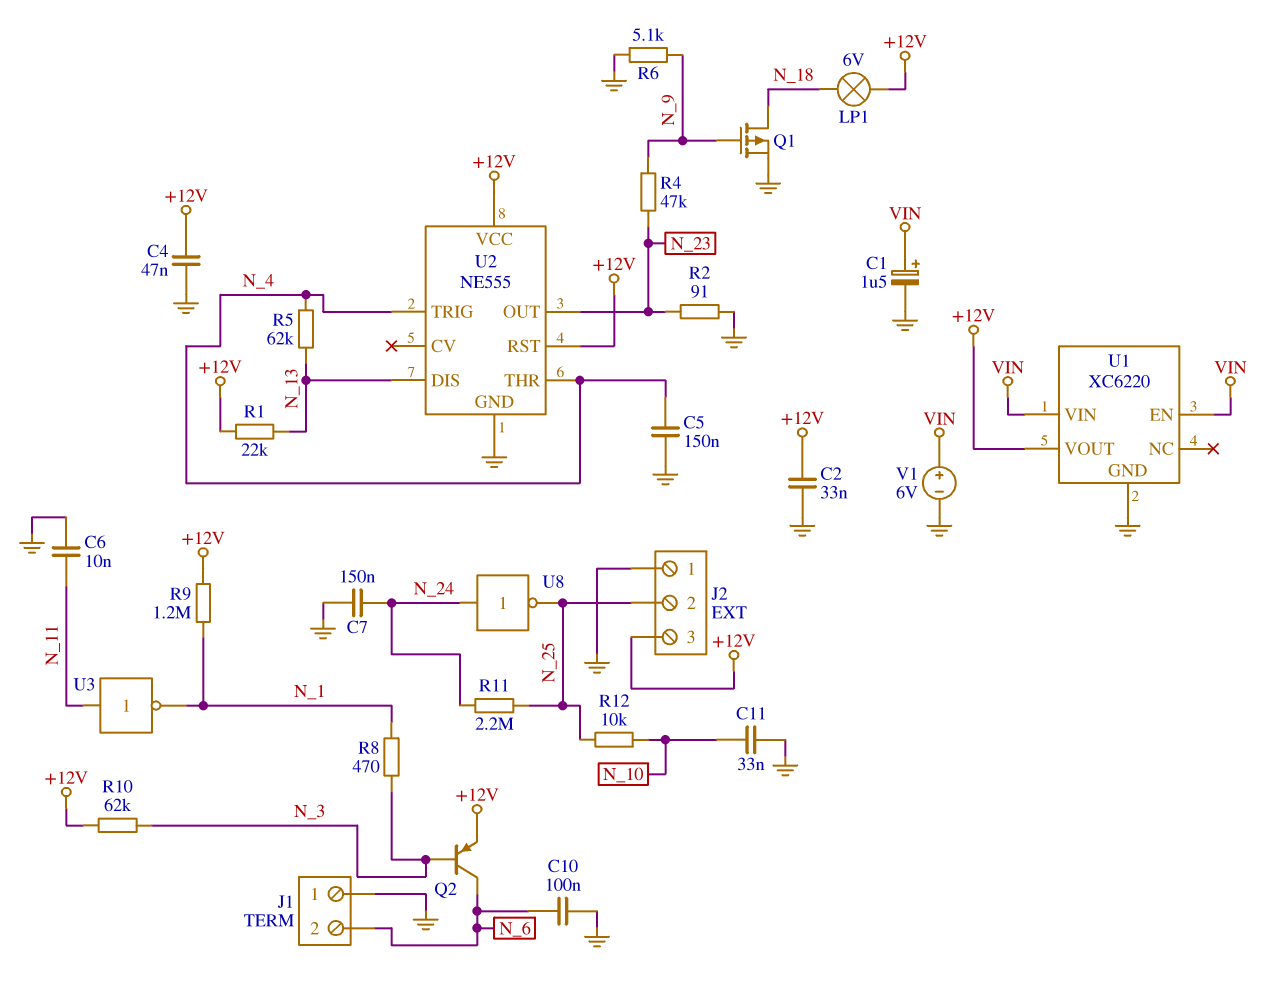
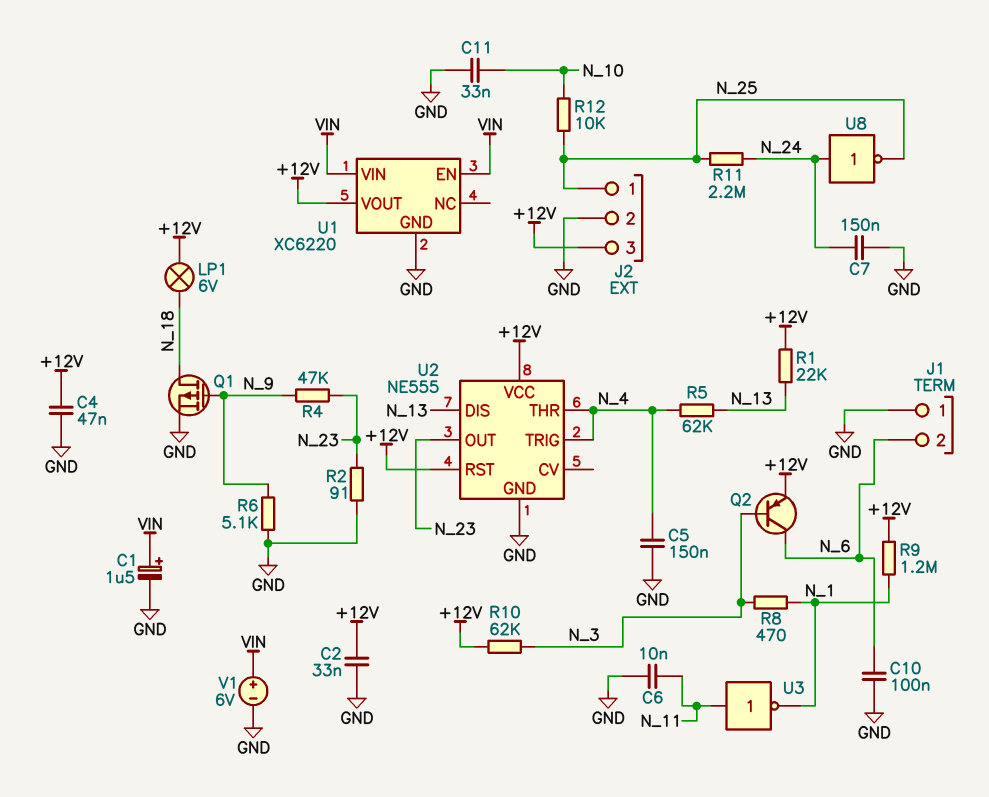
J2 pin 1: GND -> N_25
J2 pin 2: N_25 -> GND

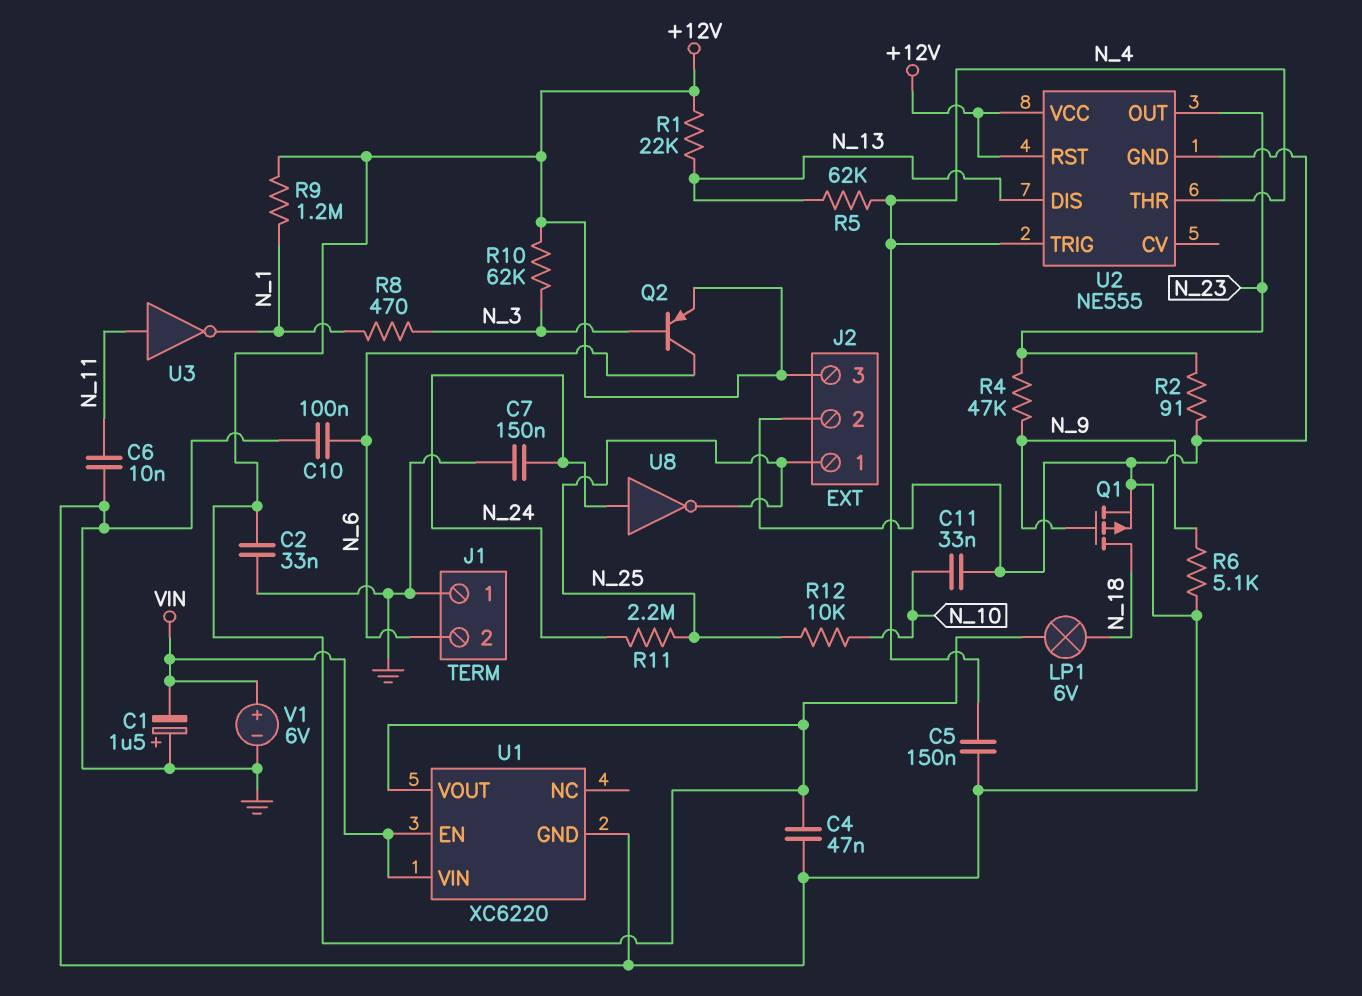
C1: 1.5uF (plus VIN, minus GND) -> 1.5uF (plus GND, minus VIN)

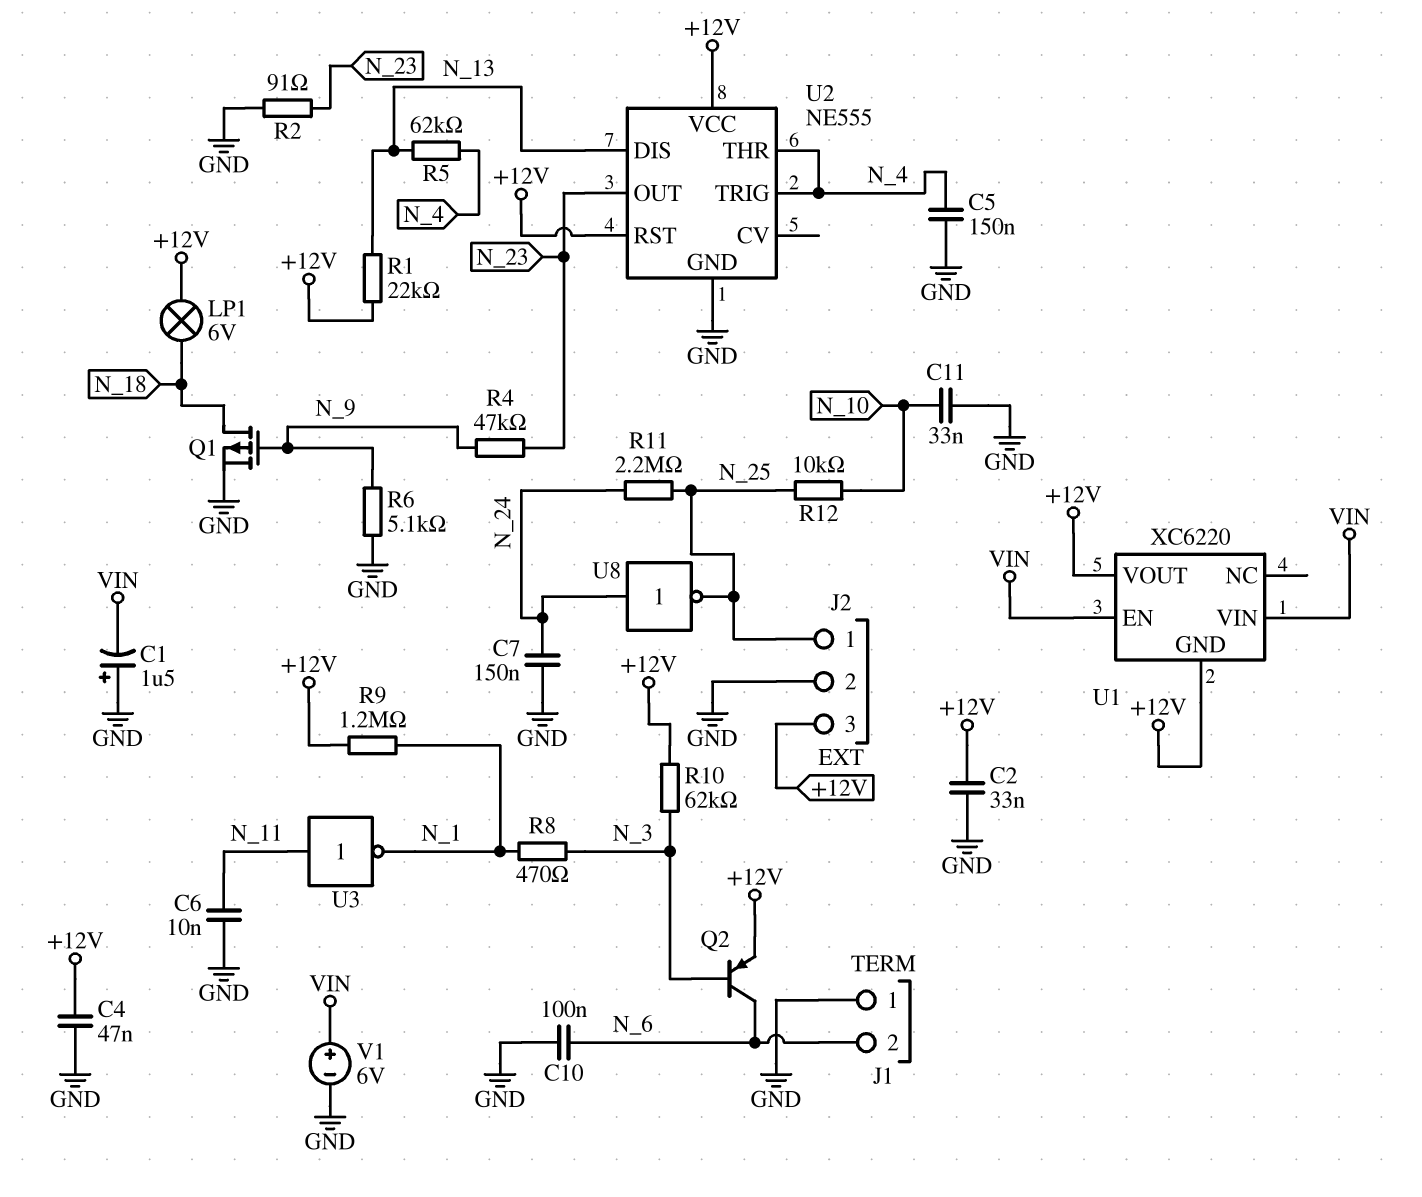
U1 pin GND: GND -> +12V

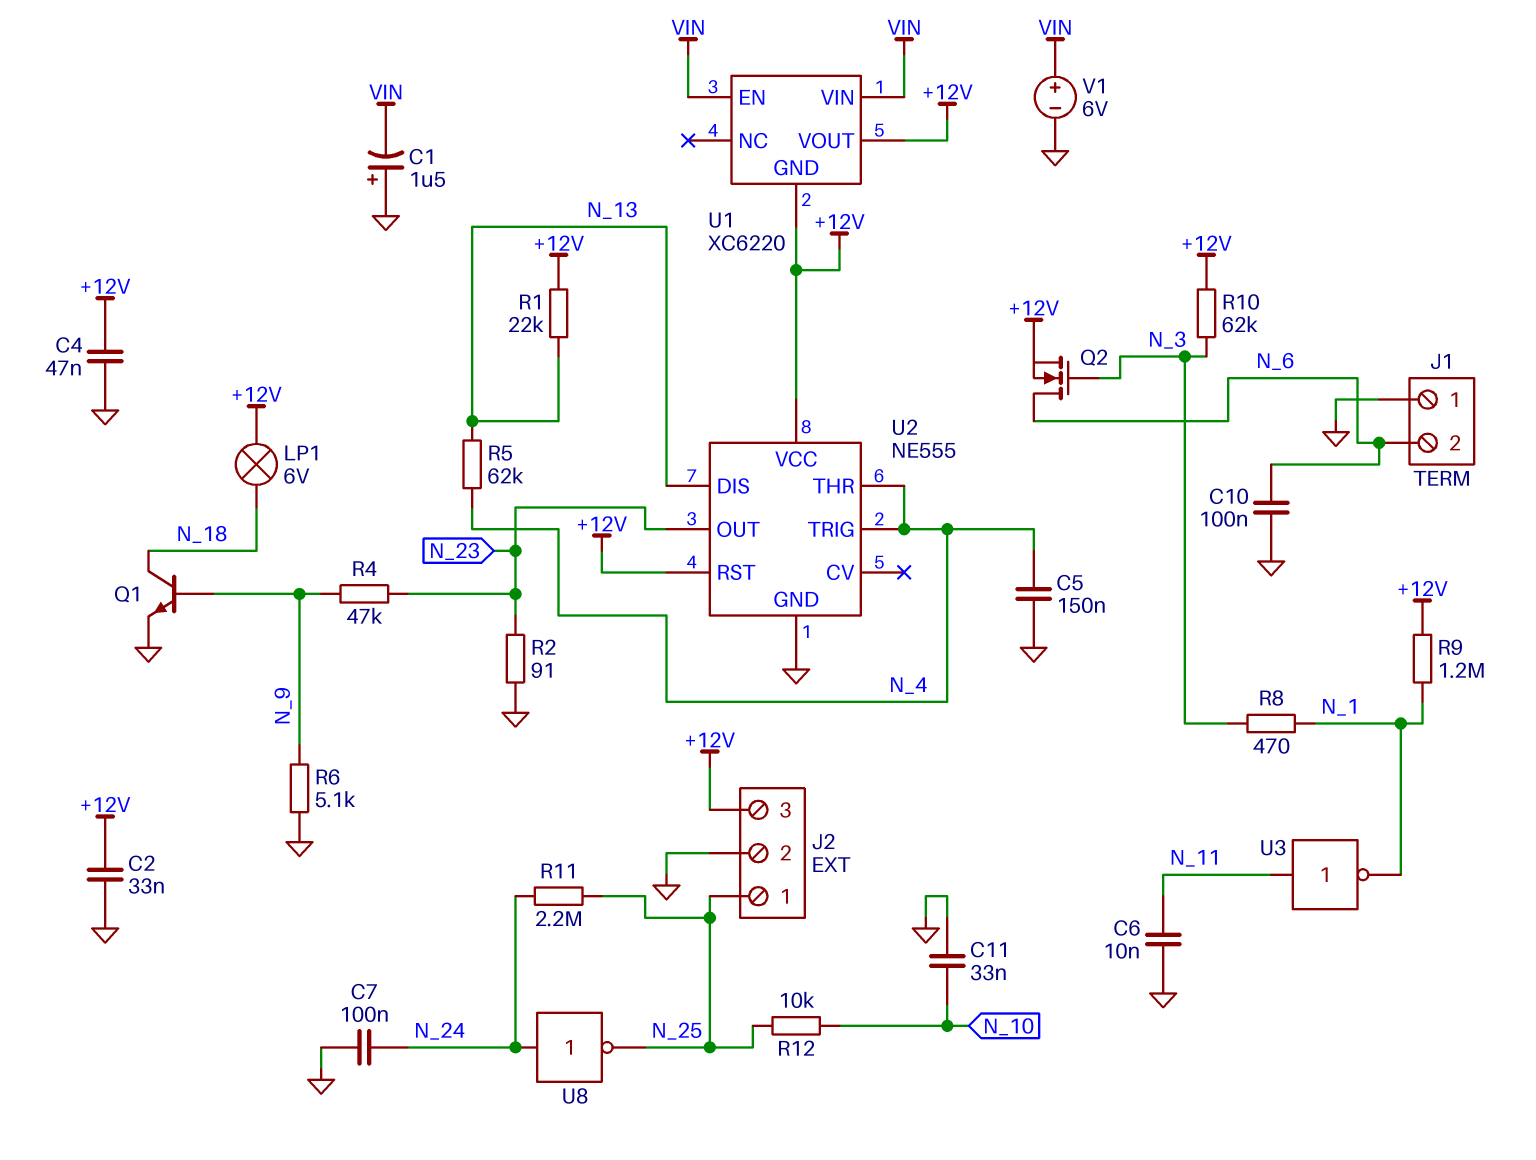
C7: 150nF (GND, N_24) -> 100nF (GND, N_24)
Q1: PMOS (G N_9, D N_18, S GND) -> NPN (B N_9, C N_18, E GND)
Q2: PNP (B N_3, C N_6, E +12V) -> NMOS (G N_3, D N_6, S +12V)

